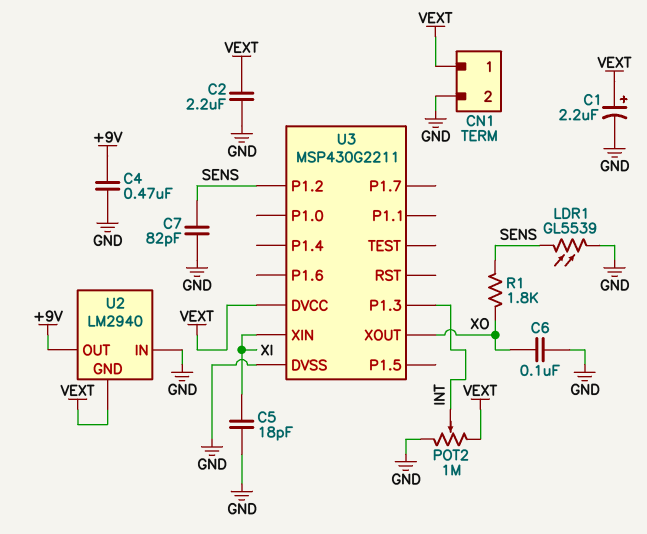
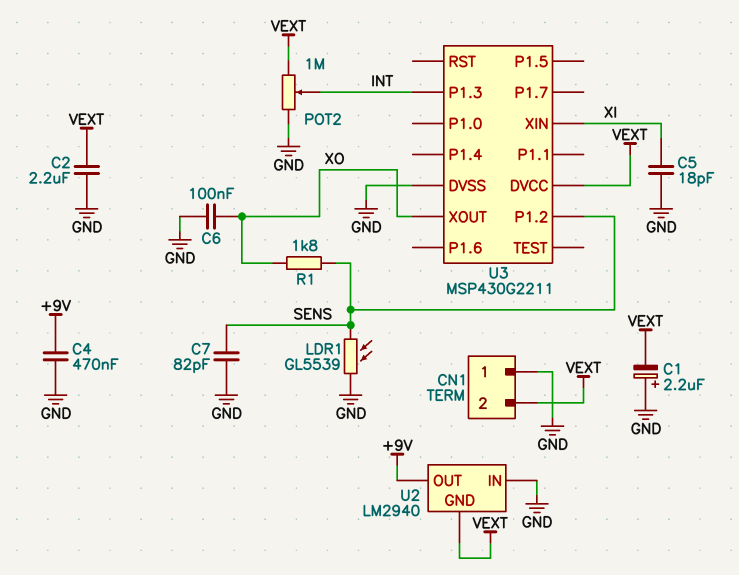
C1: 2.2uF (plus VEXT, minus GND) -> 2.2uF (plus GND, minus VEXT)
CN1 pin 1: VEXT -> GND
CN1 pin 2: GND -> VEXT

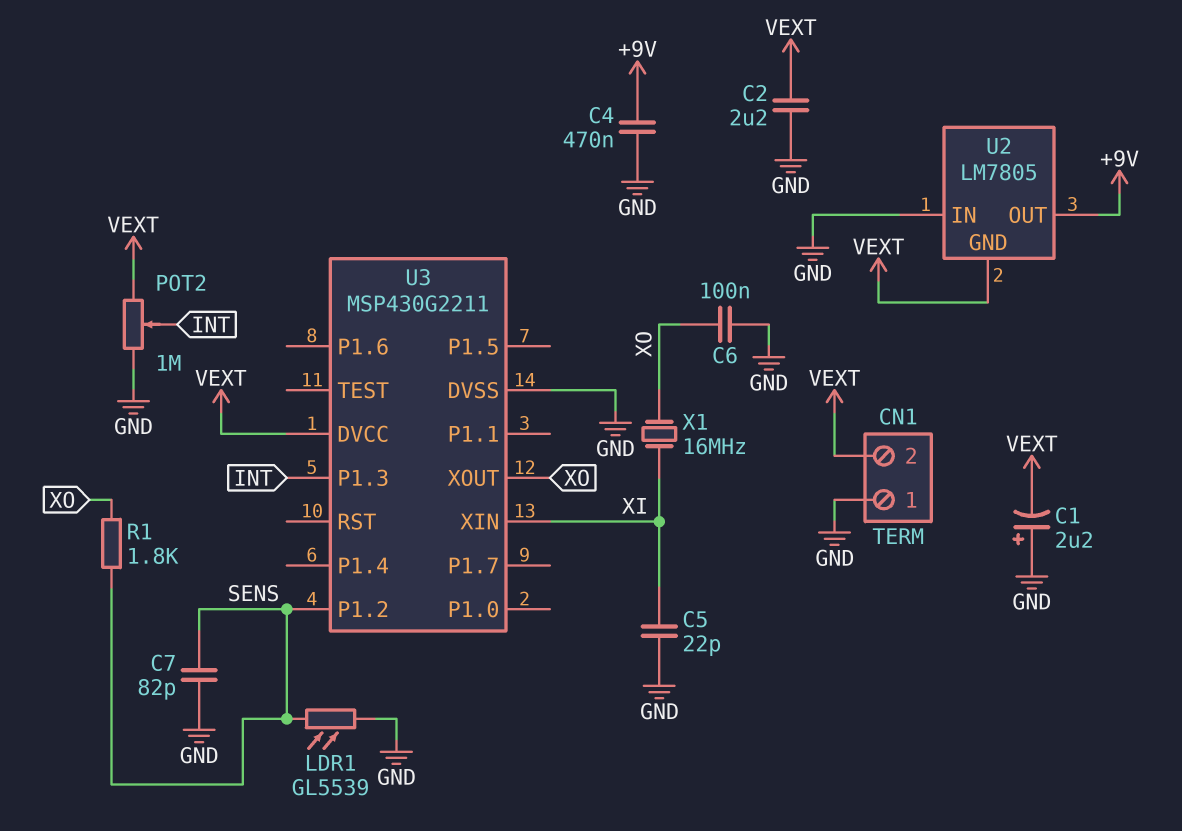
C5: 18pF (GND, XI) -> 22pF (GND, XI)
U2: LM2940 -> LM7805
X1: none -> 16MHz (XI, XO)

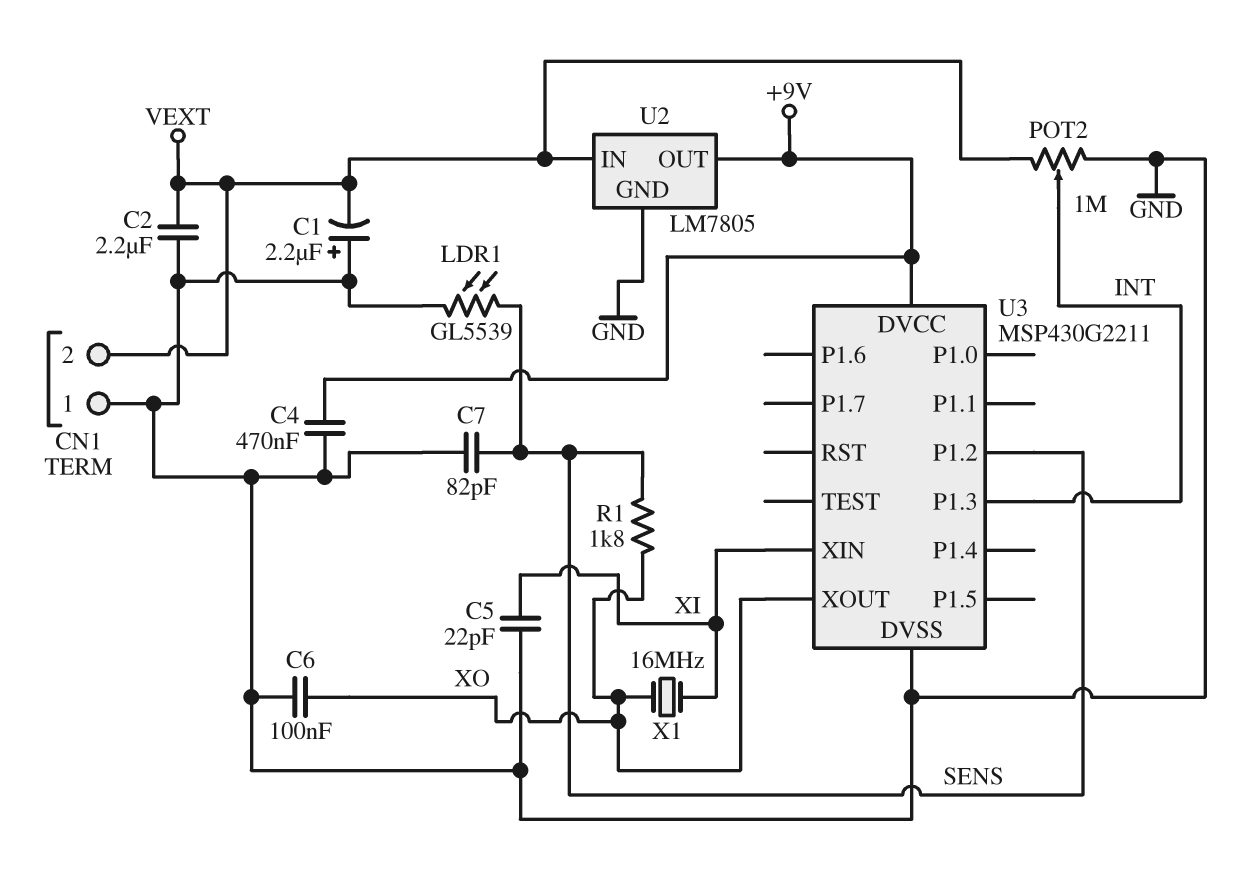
U2 pin GND: VEXT -> GND
U2 pin IN: GND -> VEXT
U3 pin DVCC: VEXT -> +9V

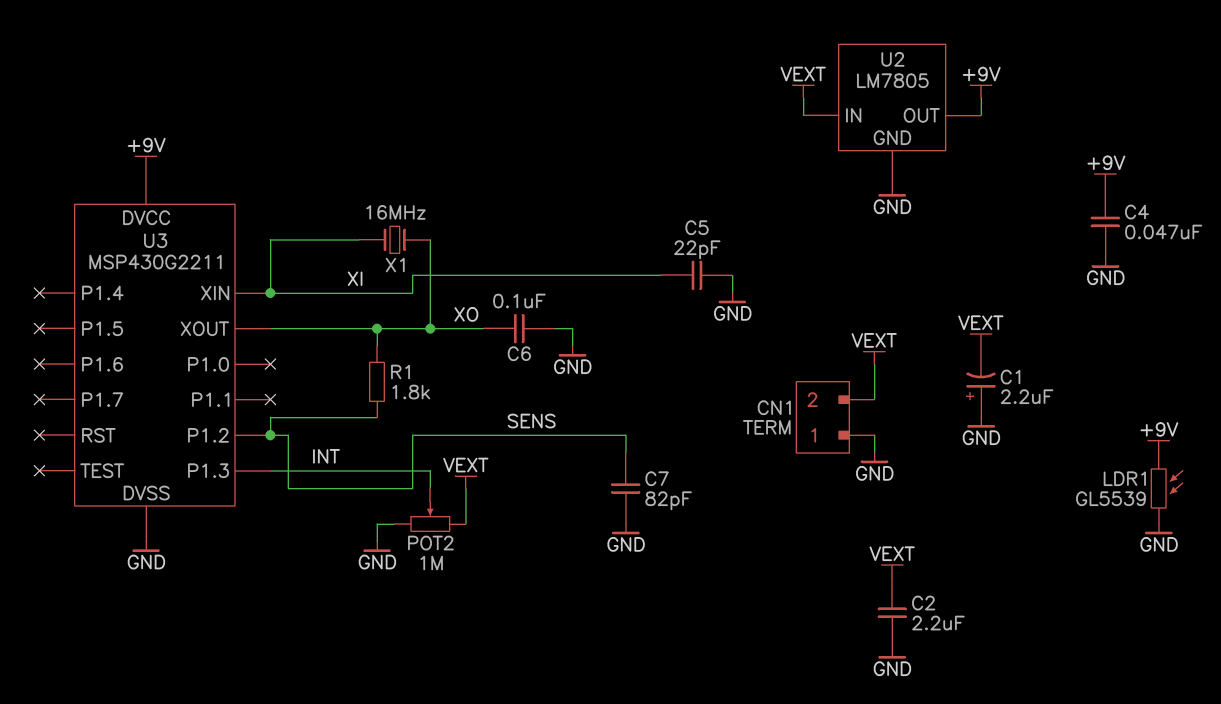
C4: 470nF (+9V, GND) -> 47nF (+9V, GND)
LDR1: GL5539 (GND, SENS) -> GL5539 (+9V, GND)

